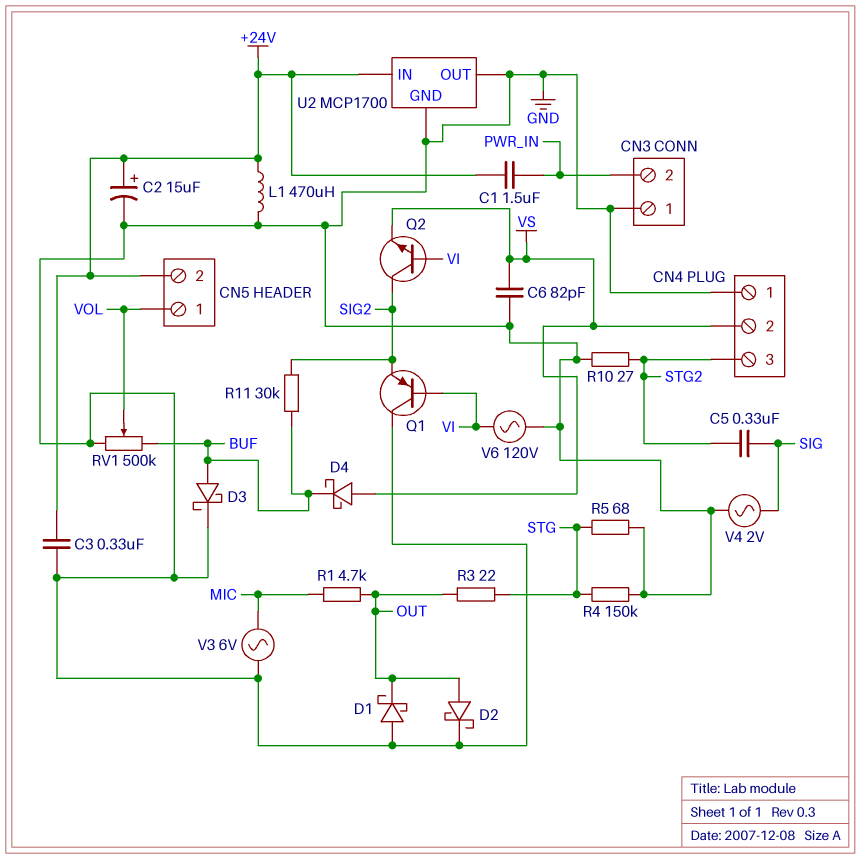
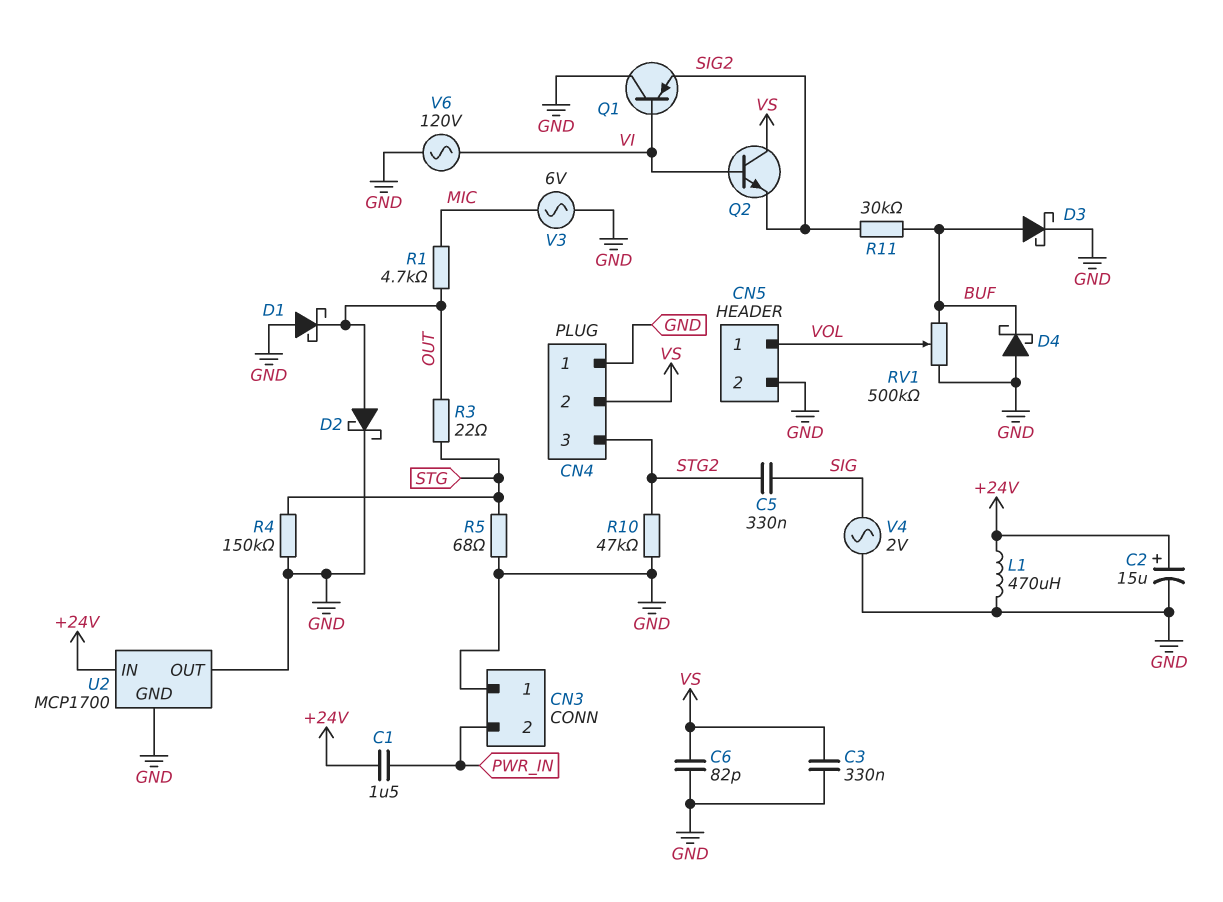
C3: 330nF (+24V, GND) -> 330nF (GND, VS)
CN5 pin 2: +24V -> GND
D4: schottky (A VS, K BUF) -> schottky (A GND, K BUF)
Q2: NPN (B VI, C SIG2, E VS) -> NPN (B VI, C VS, E SIG2)
R10: 27 (GND, STG2) -> 47k (GND, STG2)

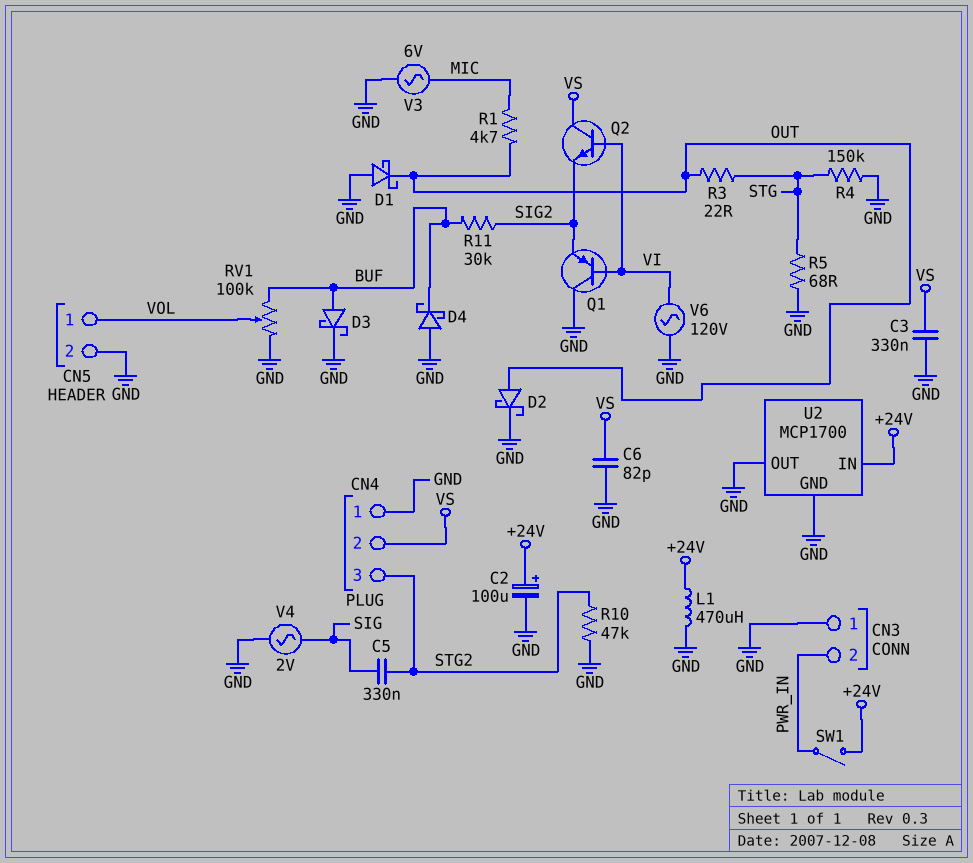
C1: 1.5uF (+24V, PWR_IN) -> none
C2: 15uF (plus +24V, minus GND) -> 100uF (plus +24V, minus GND)
RV1: 500k (BUF, GND, wiper VOL) -> 100k (BUF, GND, wiper VOL)
SW1: none -> switch (+24V, PWR_IN)

